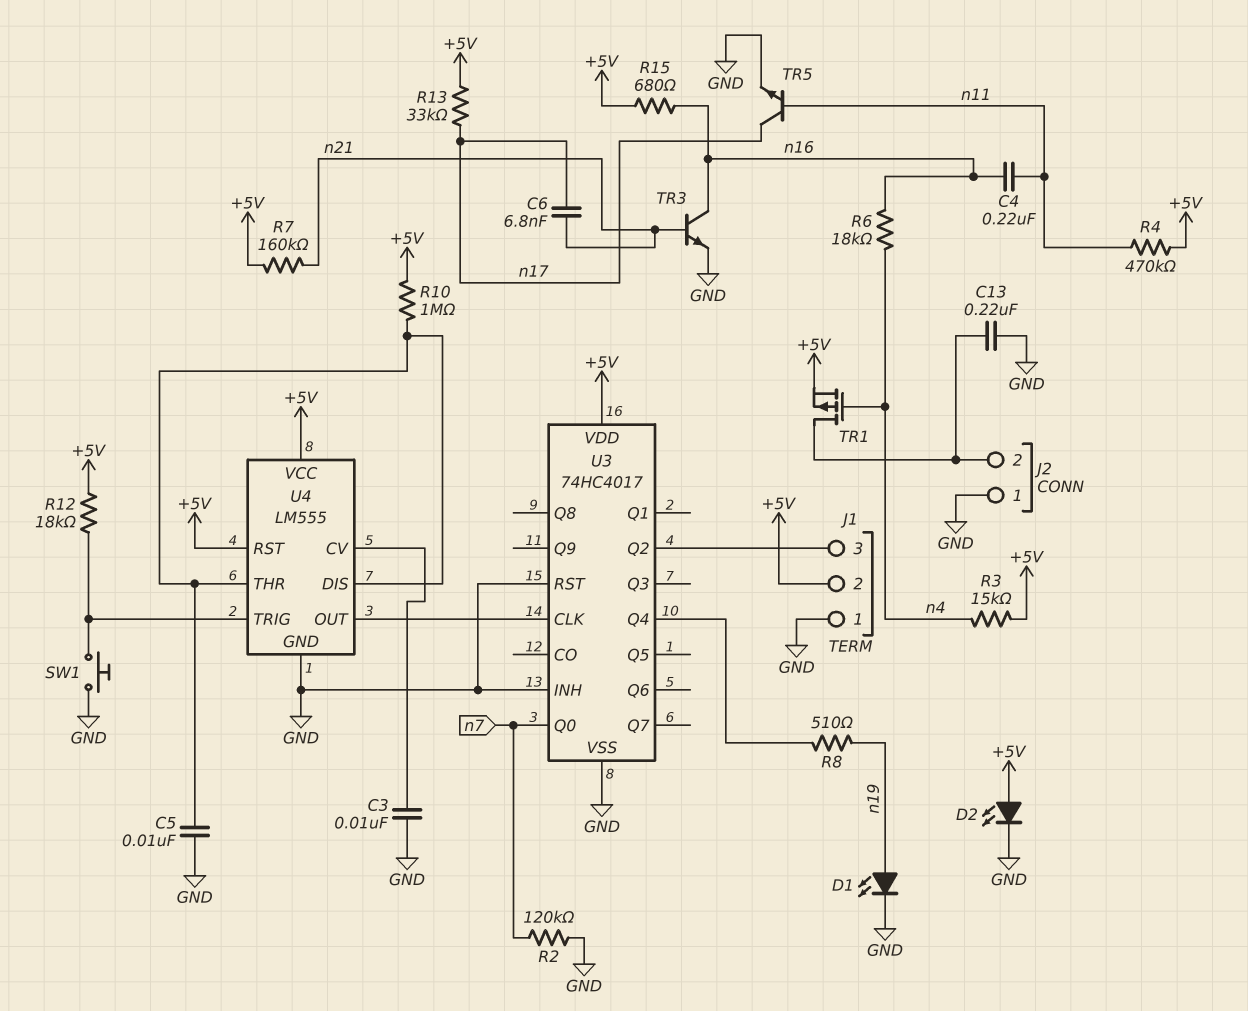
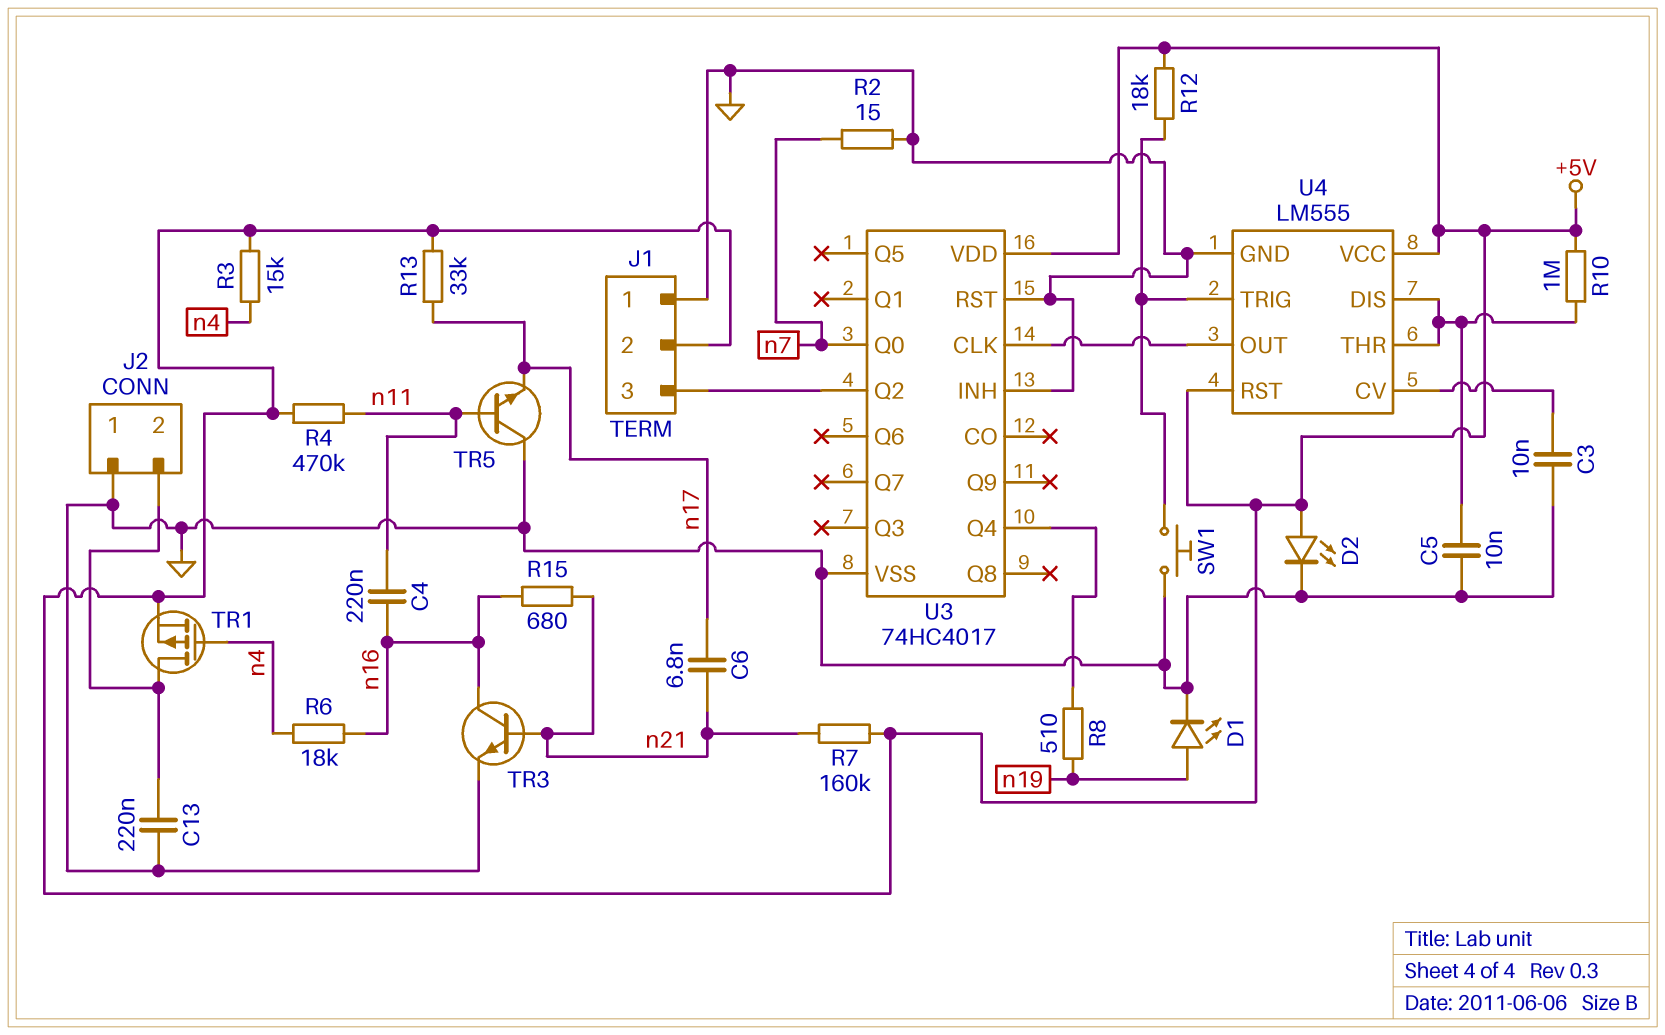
R2: 120k (GND, n7) -> 15 (GND, n7)
R15: 680 (+5V, n16) -> 680 (n16, n21)
TR5: NPN (B n11, C n17, E GND) -> NPN (B n11, C GND, E n17)

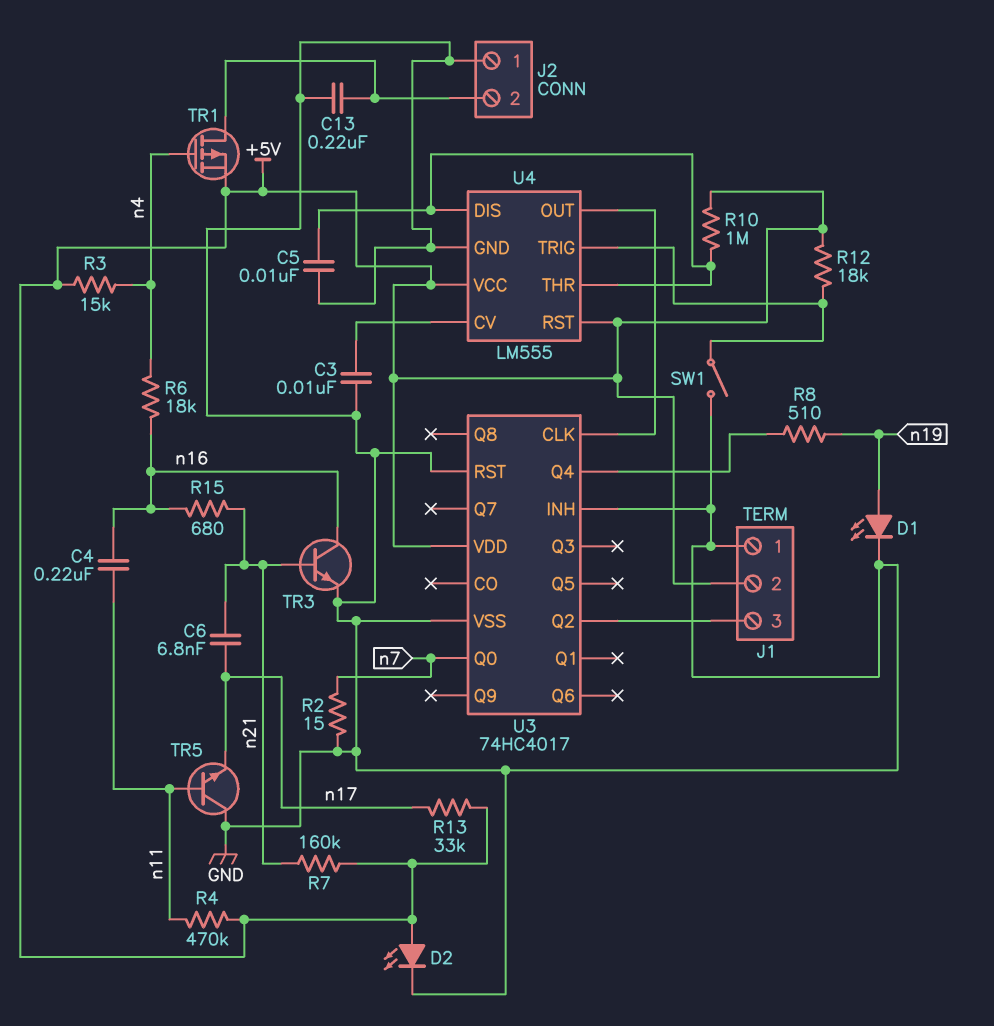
SW1: button (GND, U4/TRIG) -> switch (GND, U4/TRIG)

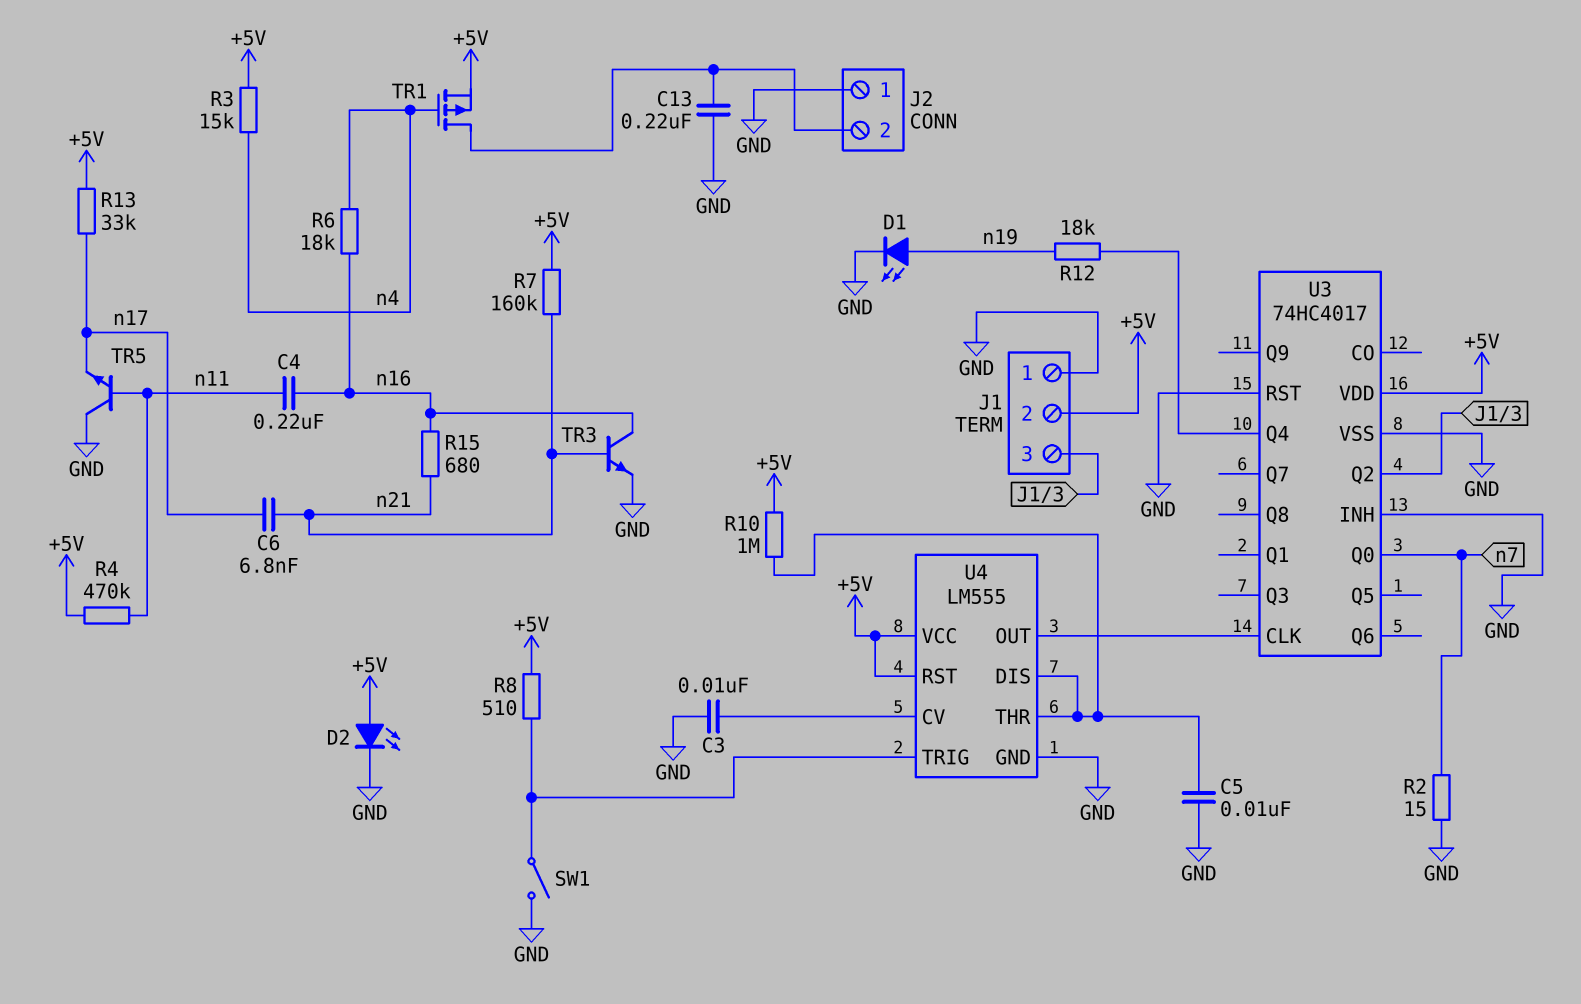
R8: 510 (U3/Q4, n19) -> 510 (+5V, U4/TRIG)
R12: 18k (+5V, U4/TRIG) -> 18k (U3/Q4, n19)

